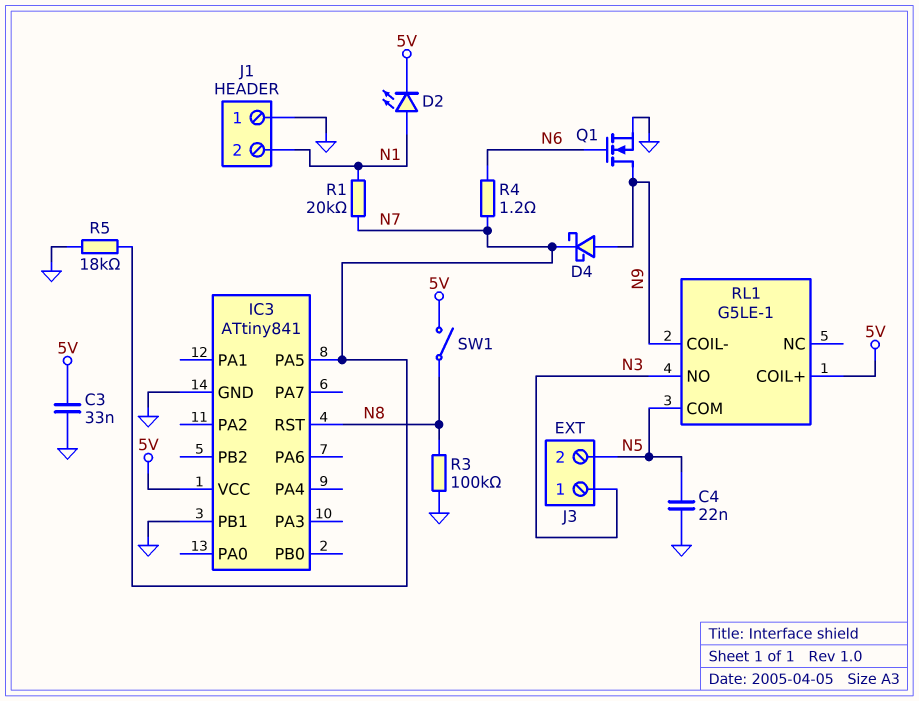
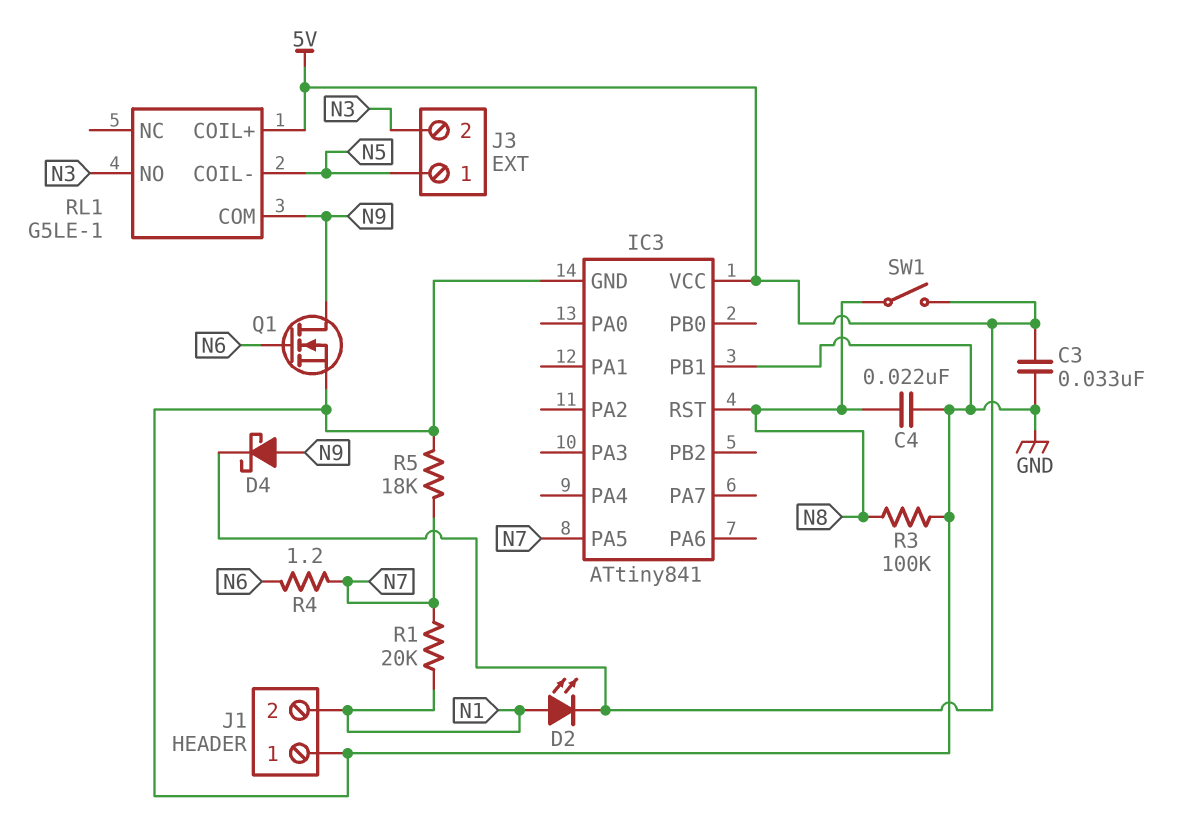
C4: 22nF (GND, N5) -> 22nF (GND, N8)
D4: schottky (A N9, K N7) -> schottky (A N9, K 5V)
J3 pin 1: N3 -> N5
J3 pin 2: N5 -> N3
RL1 pin COIL-: N9 -> N5
RL1 pin COM: N5 -> N9

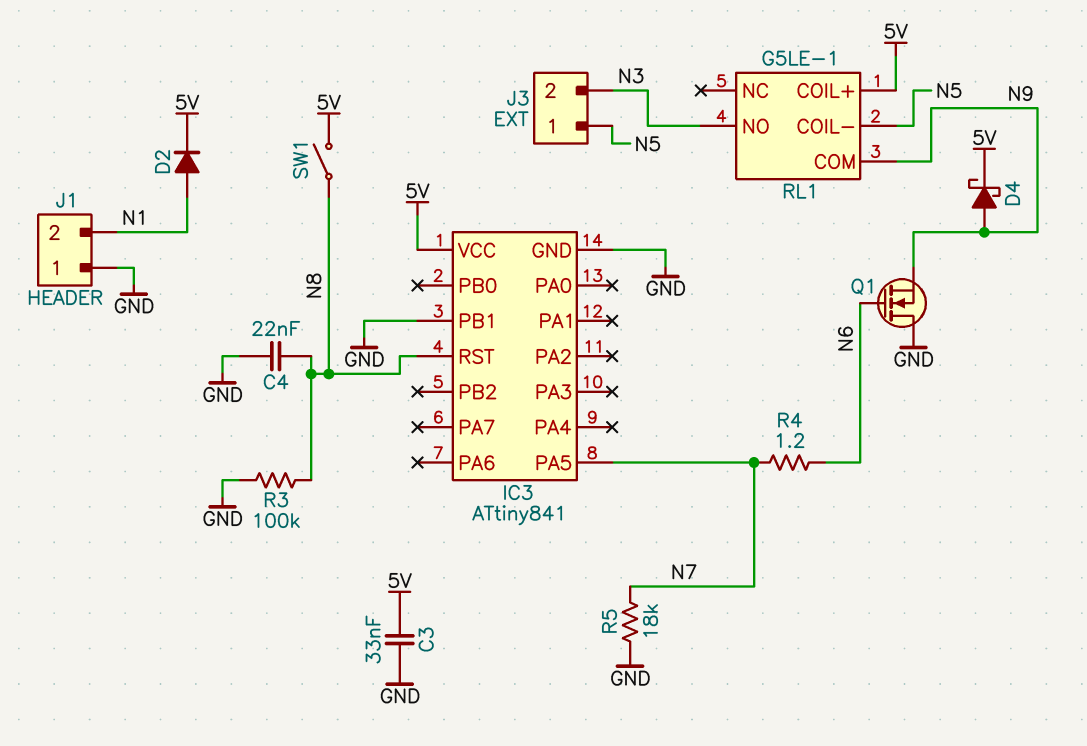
D2: LED (A N1, K 5V) -> diode (A N1, K 5V)
Q1: NMOS (G N6, D N9, S GND) -> NMOS (G N6, D GND, S N9)
R1: 20k (N1, N7) -> none

